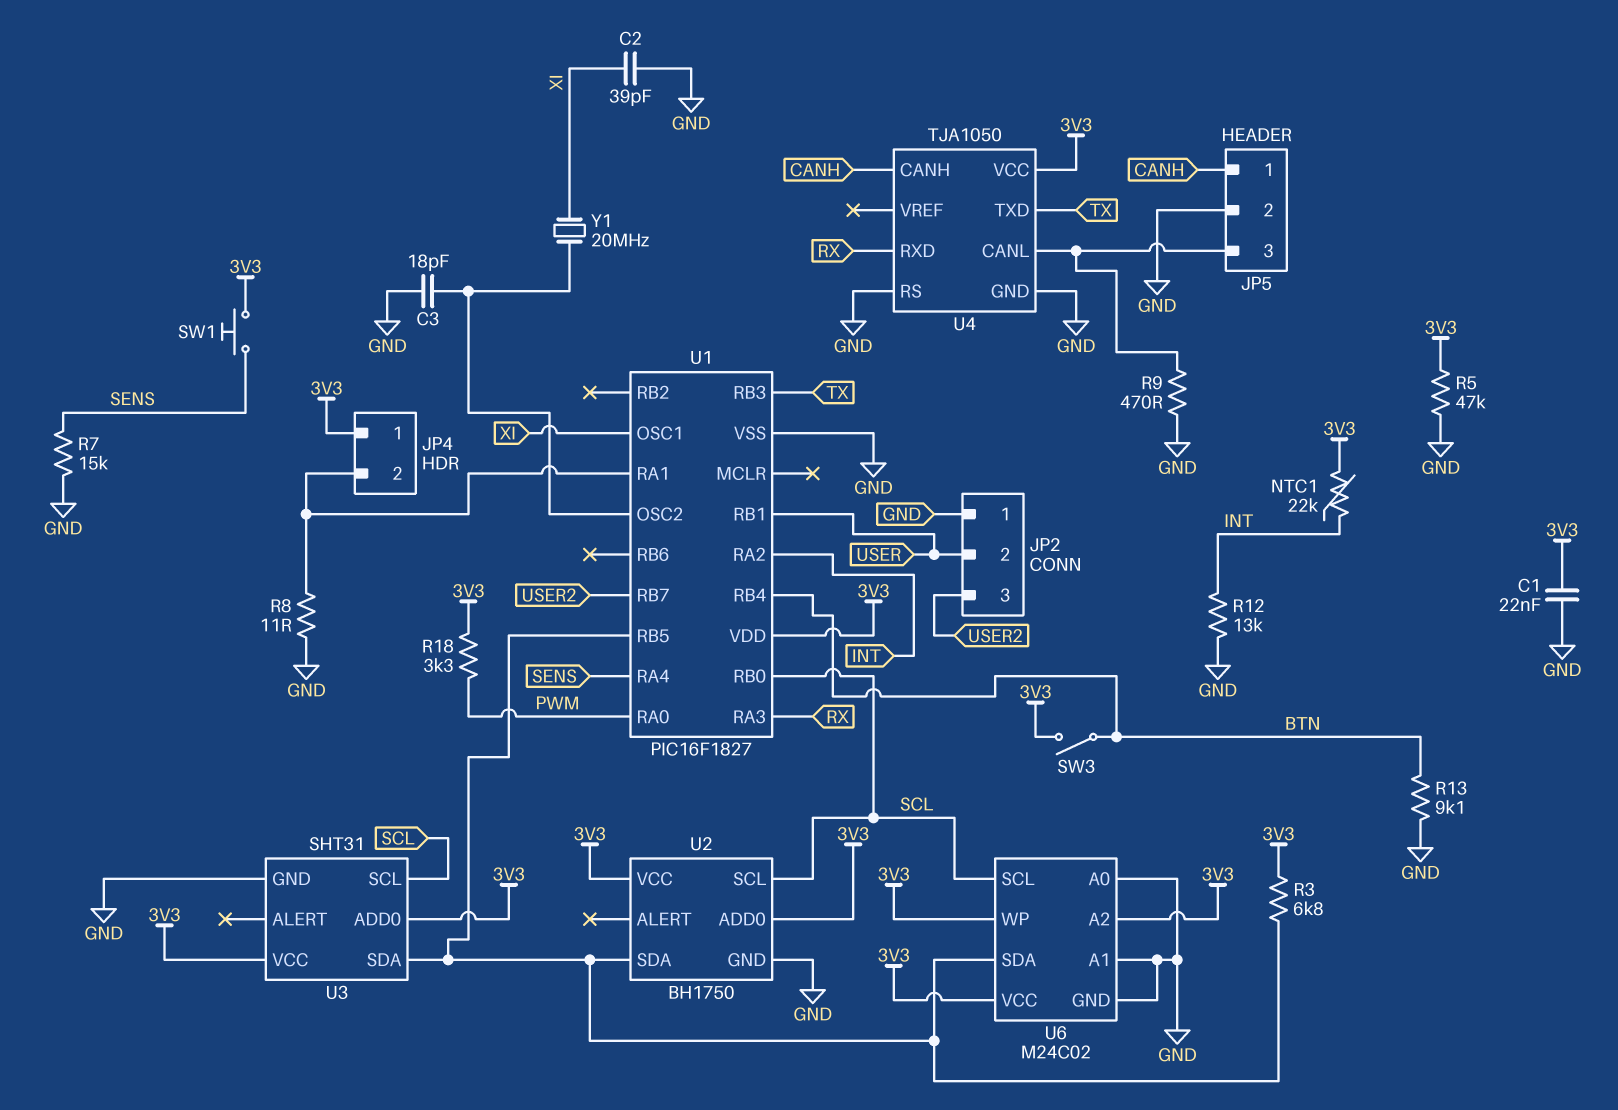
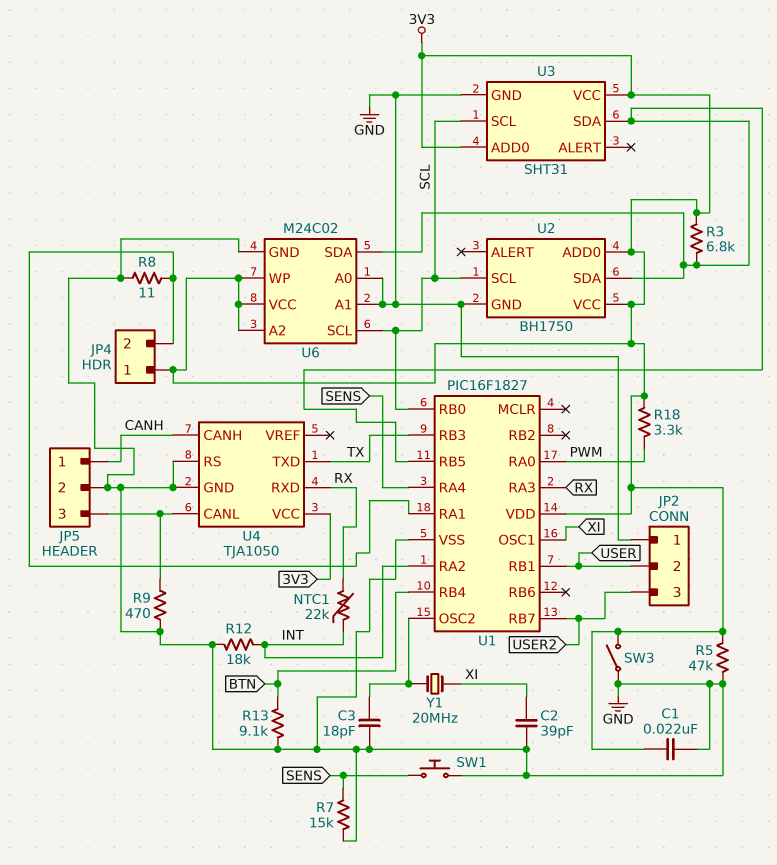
NTC1: 22k (3V3, INT) -> 22k (INT, RX)
R12: 13k (GND, INT) -> 18k (GND, INT)
SW1: button (3V3, SENS) -> button (GND, SENS)
SW3: switch (3V3, BTN) -> switch (3V3, GND)

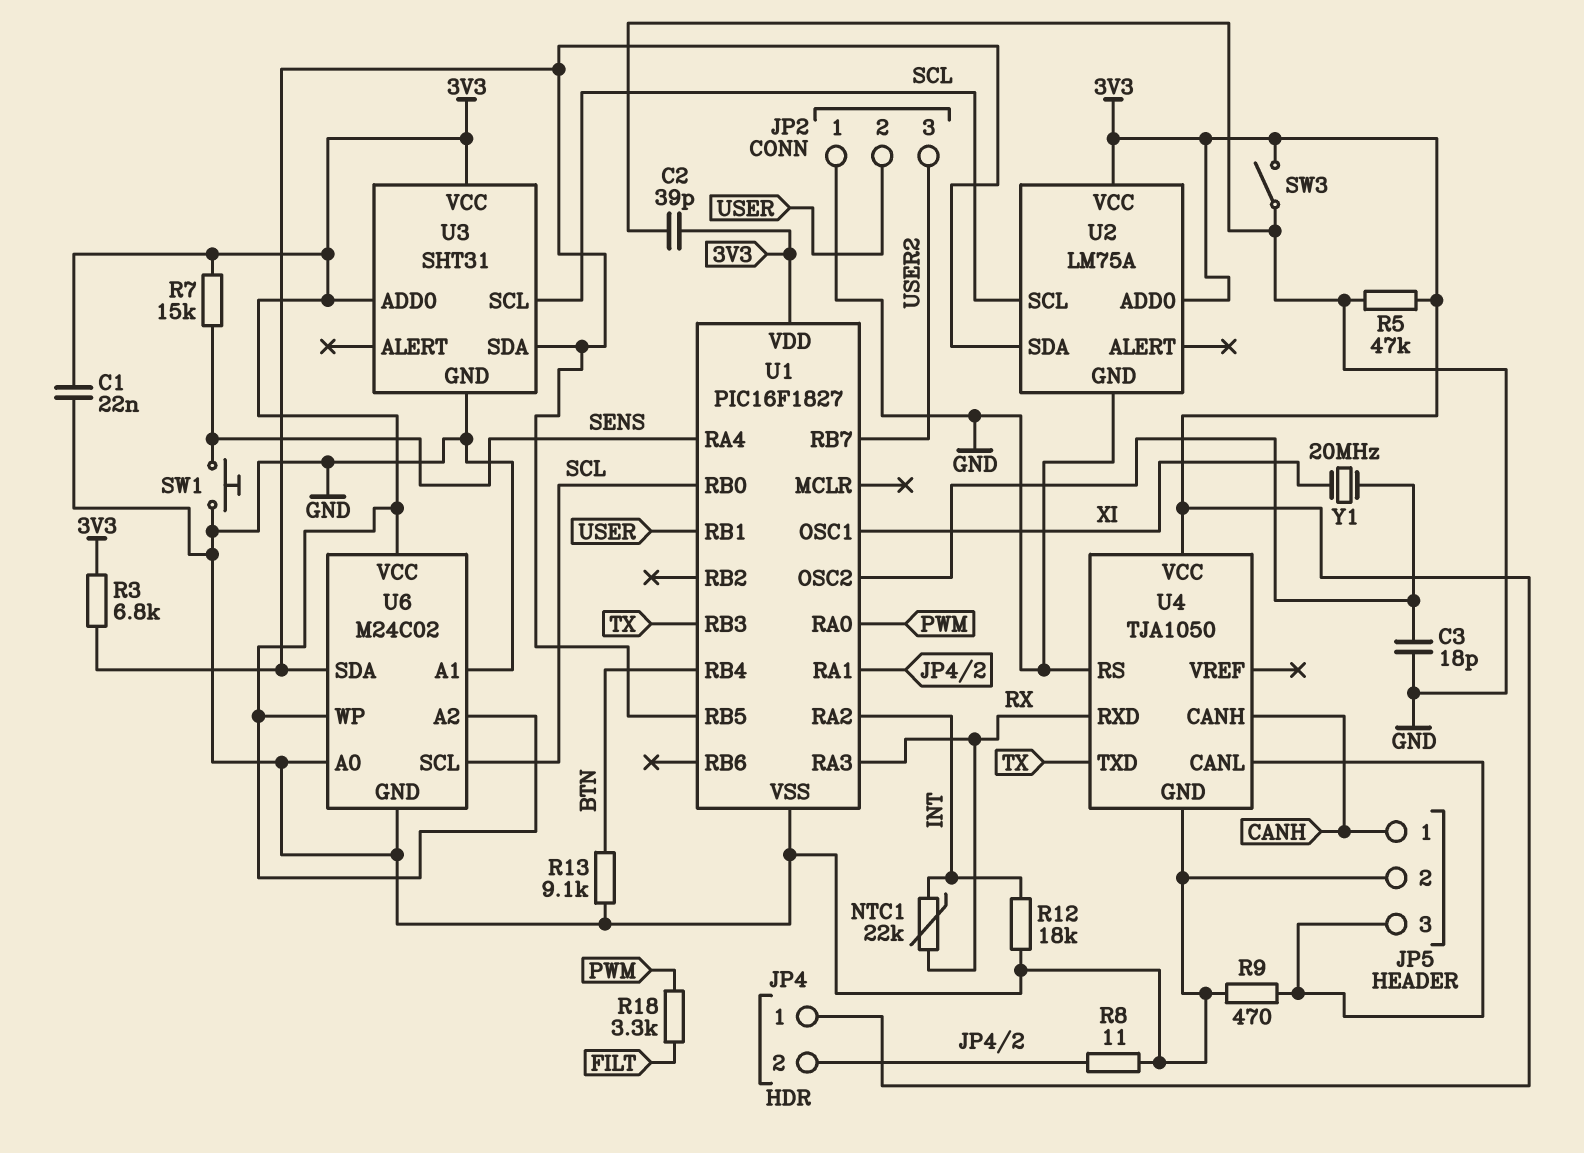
C2: 39pF (GND, XI) -> 39pF (3V3, GND)
R7: 15k (GND, SENS) -> 15k (3V3, SENS)
R18: 3.3k (3V3, PWM) -> 3.3k (FILT, PWM)
U2: BH1750 -> LM75A

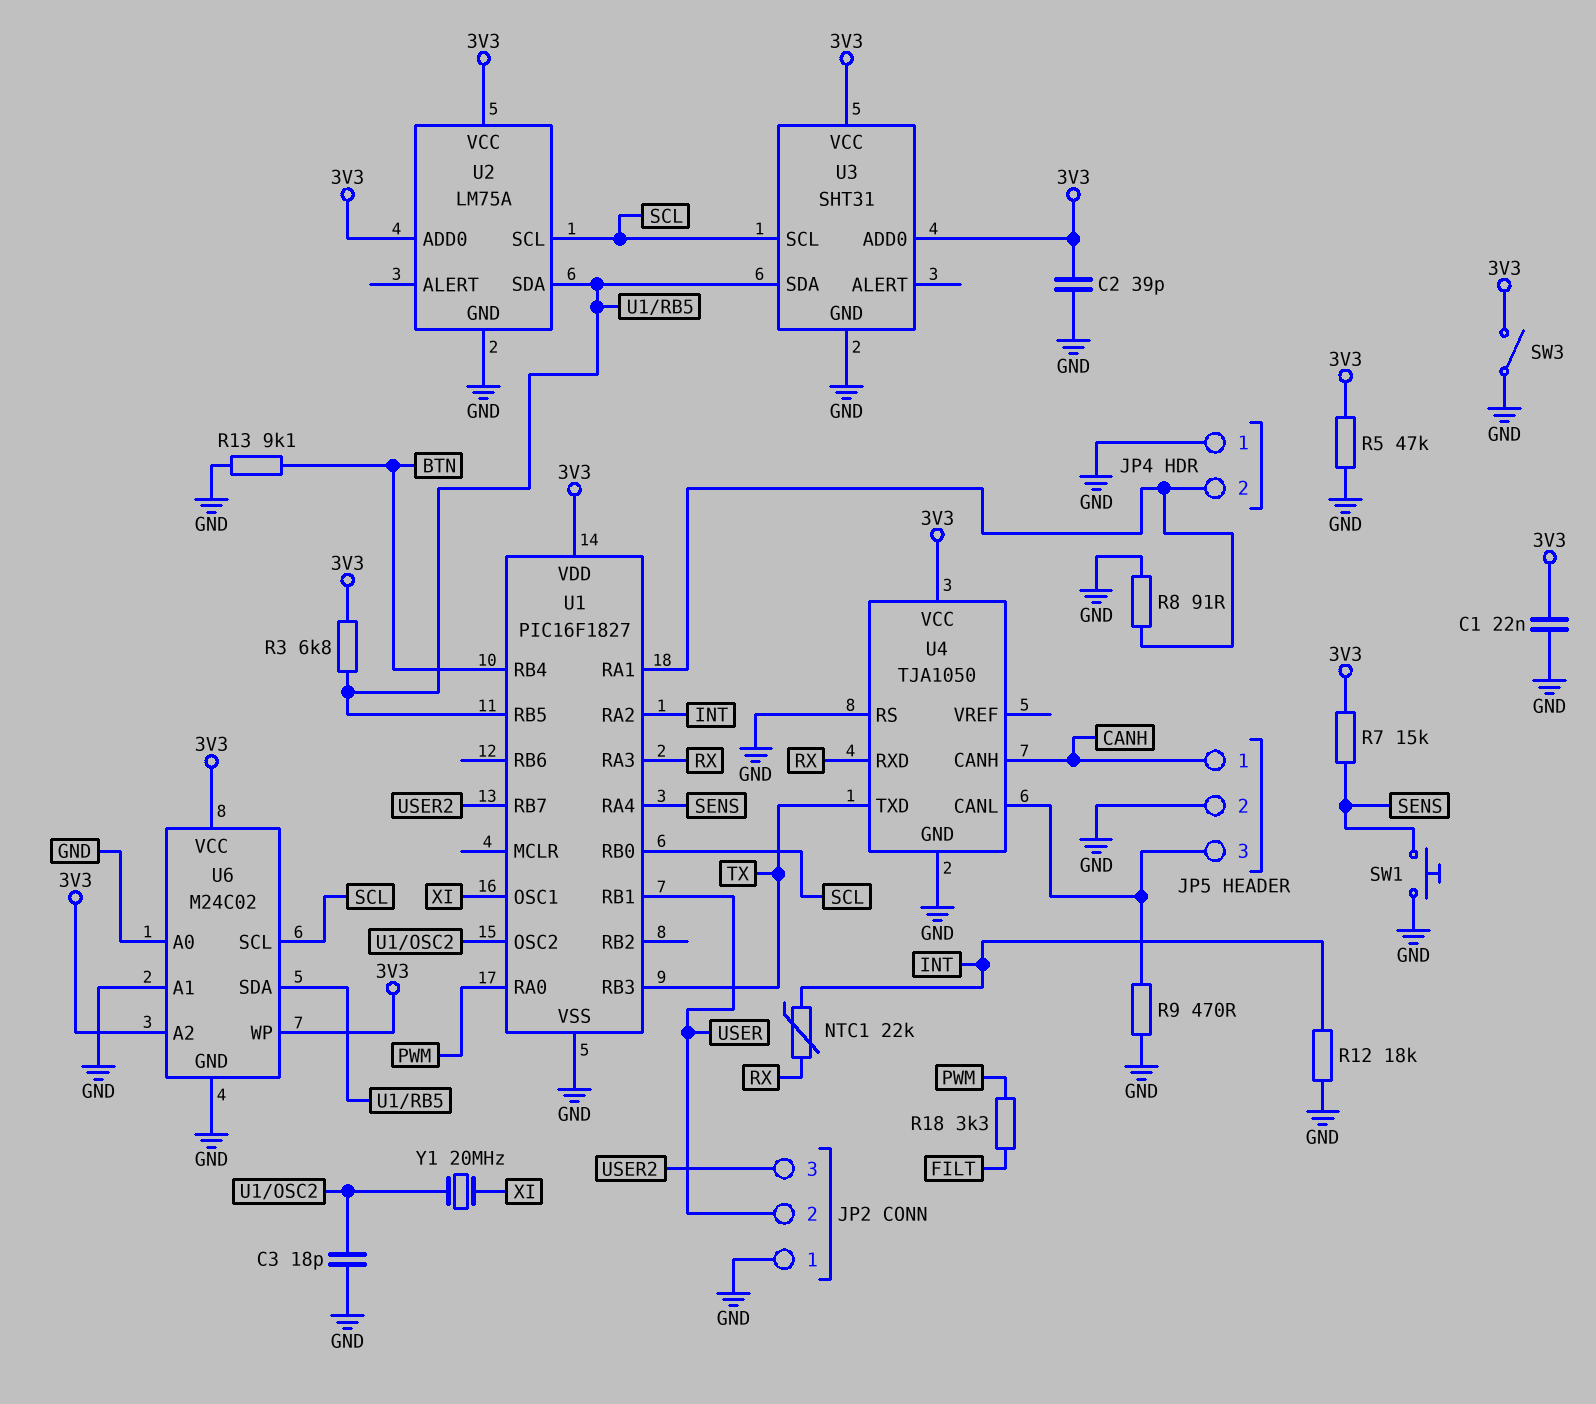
JP4 pin 1: 3V3 -> GND
R8: 11 (GND, JP4/2) -> 91 (GND, JP4/2)

